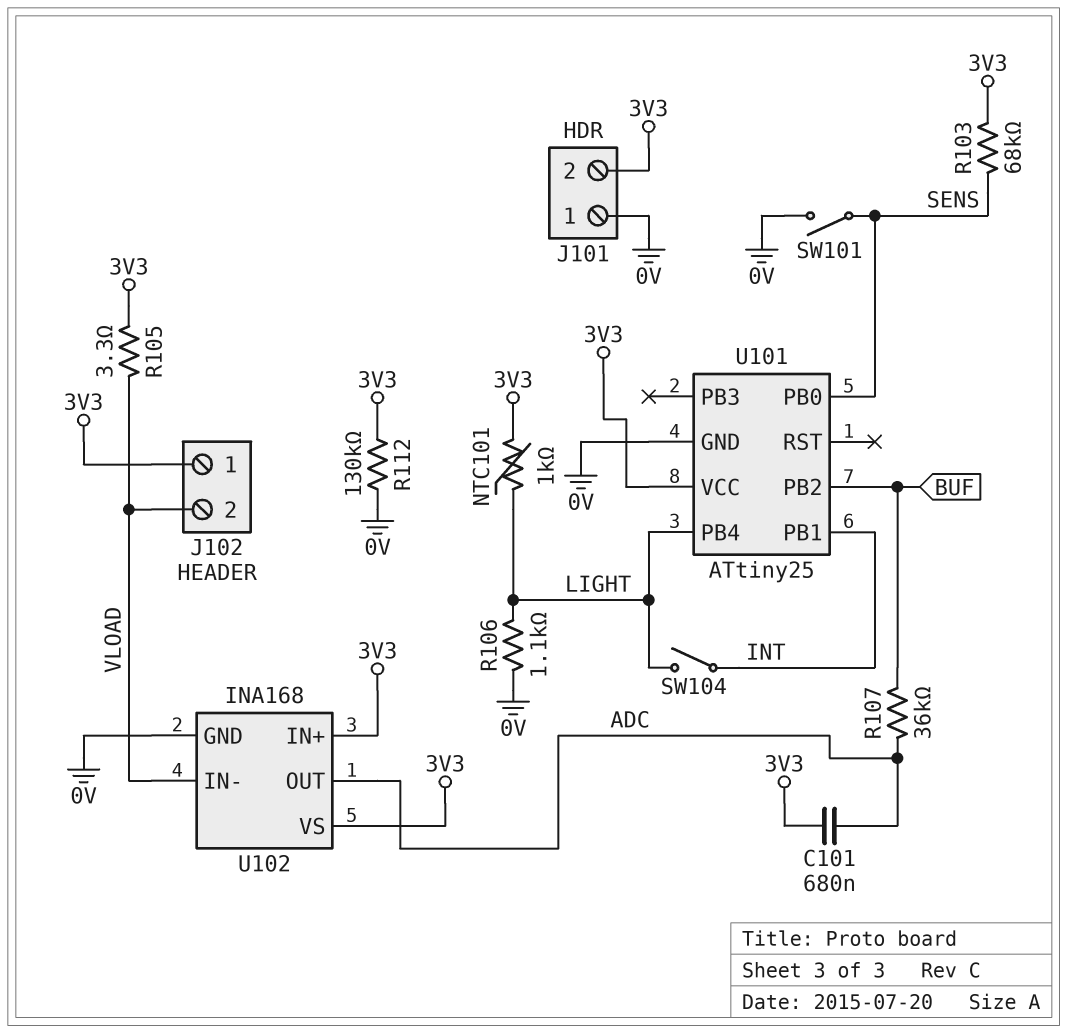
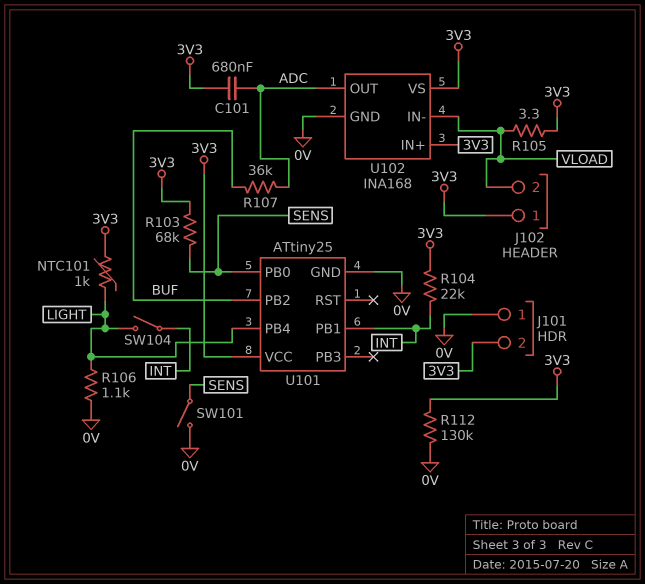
R104: none -> 22k (3V3, INT)

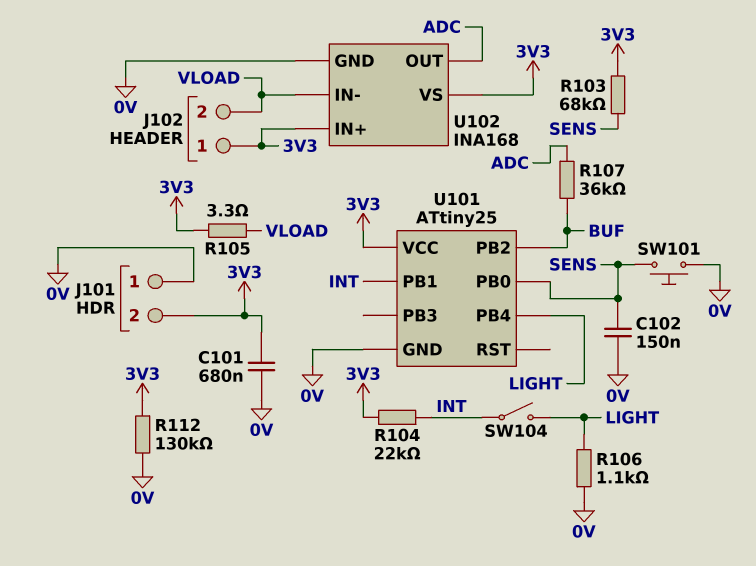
C101: 680nF (3V3, ADC) -> 680nF (0V, 3V3)
C102: none -> 150nF (0V, SENS)
NTC101: 1k (3V3, LIGHT) -> none
SW101: switch (0V, SENS) -> button (0V, SENS)

